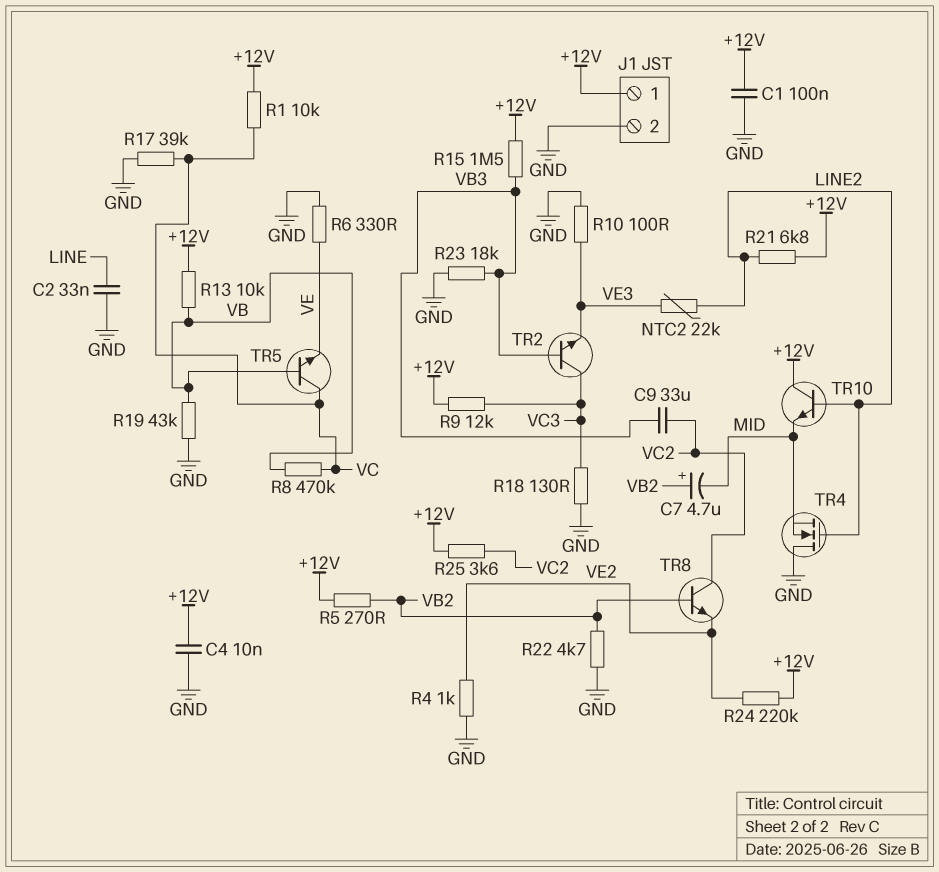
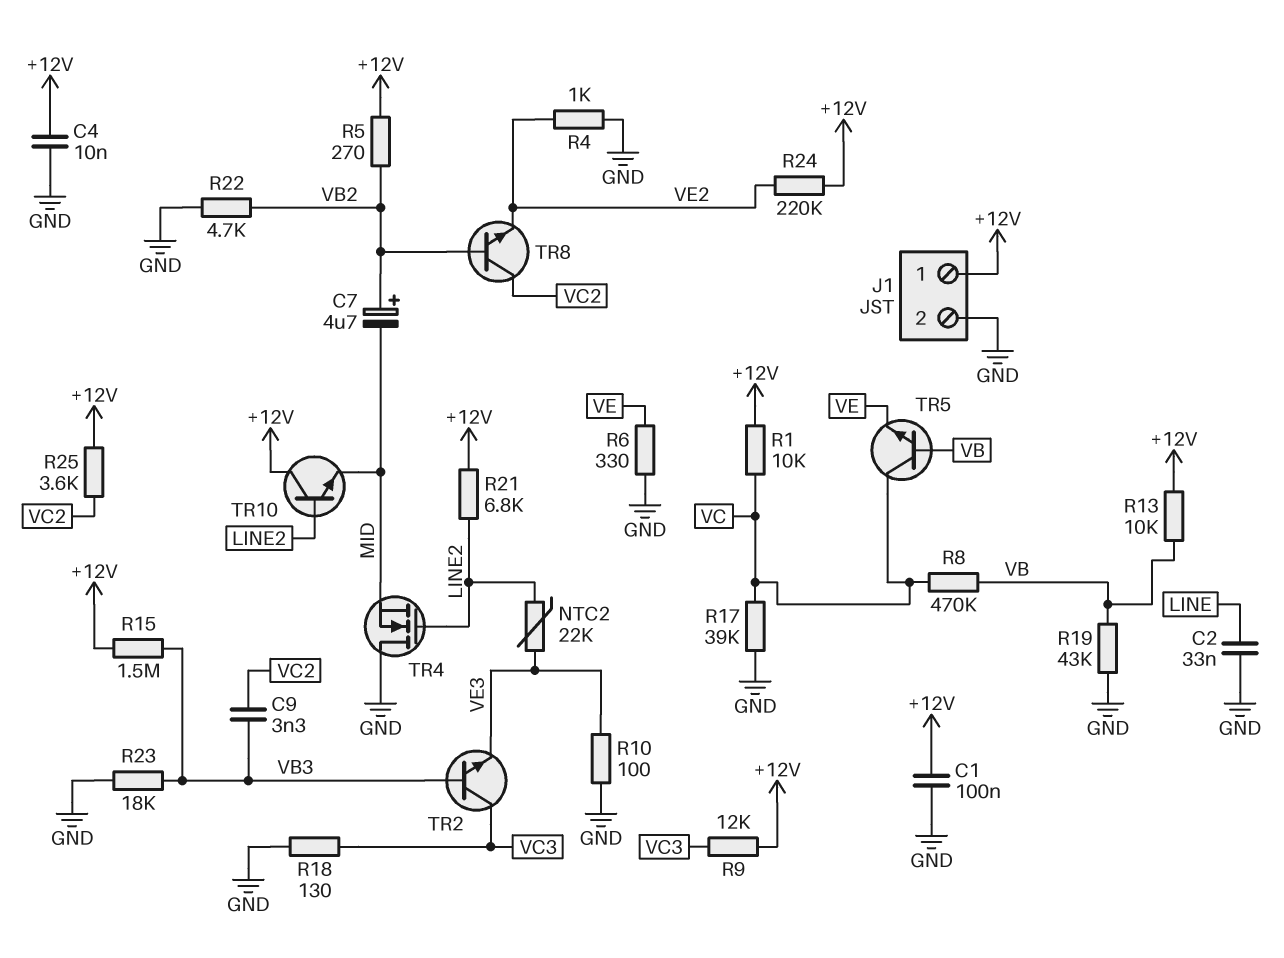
C9: 33uF (VB3, VC2) -> 3.3nF (VB3, VC2)

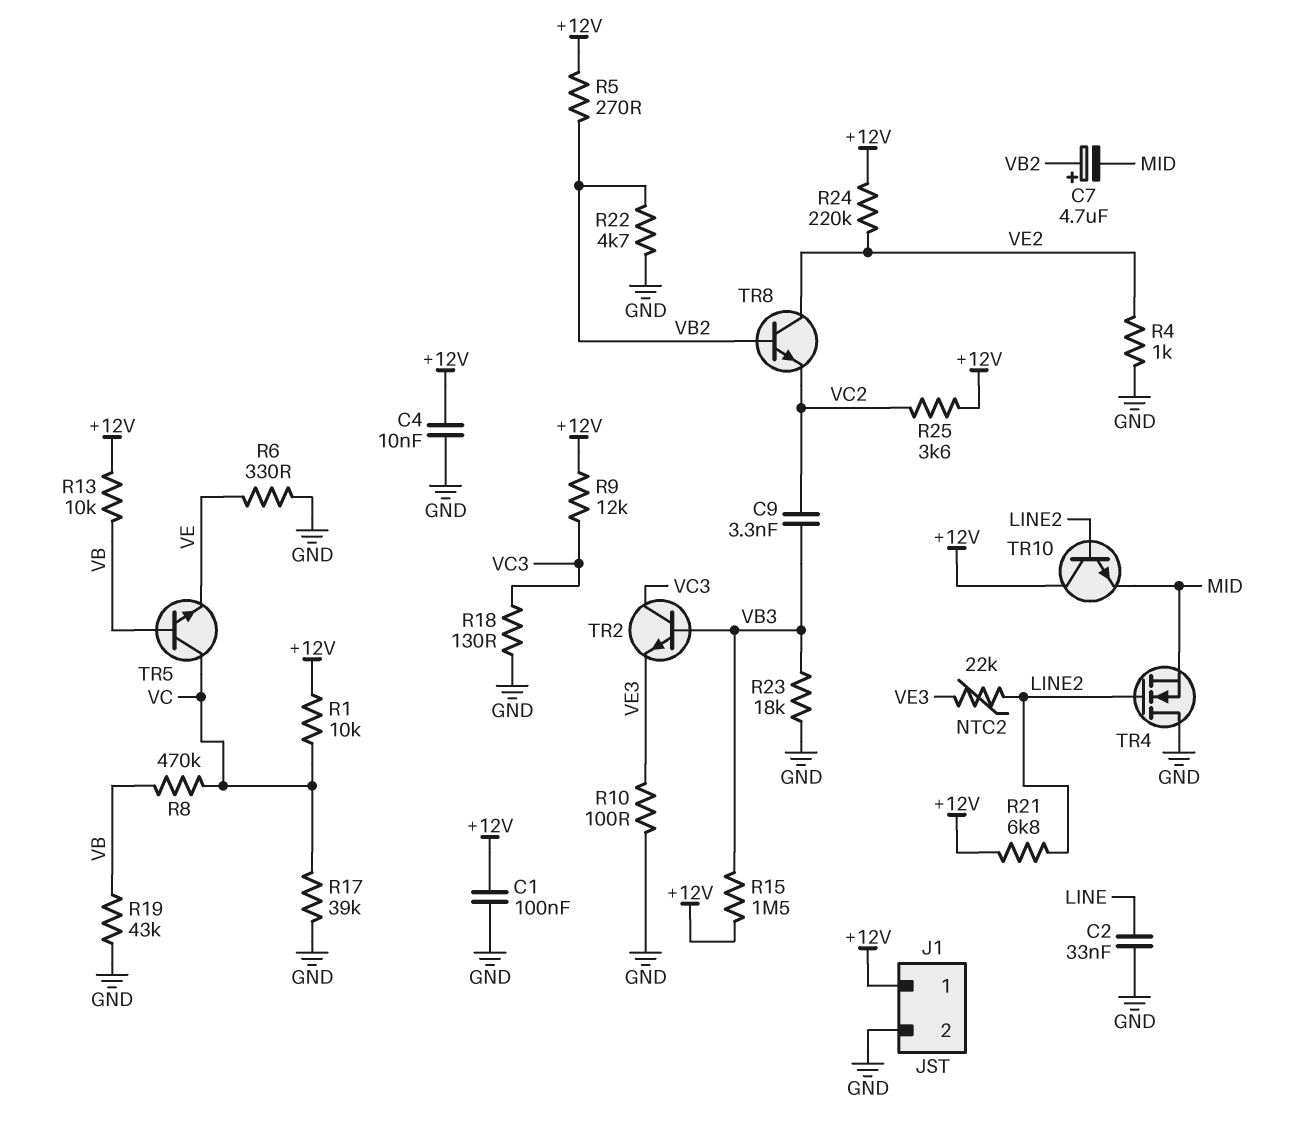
TR8: NPN (B VB2, C VC2, E VE2) -> NPN (B VB2, C VE2, E VC2)

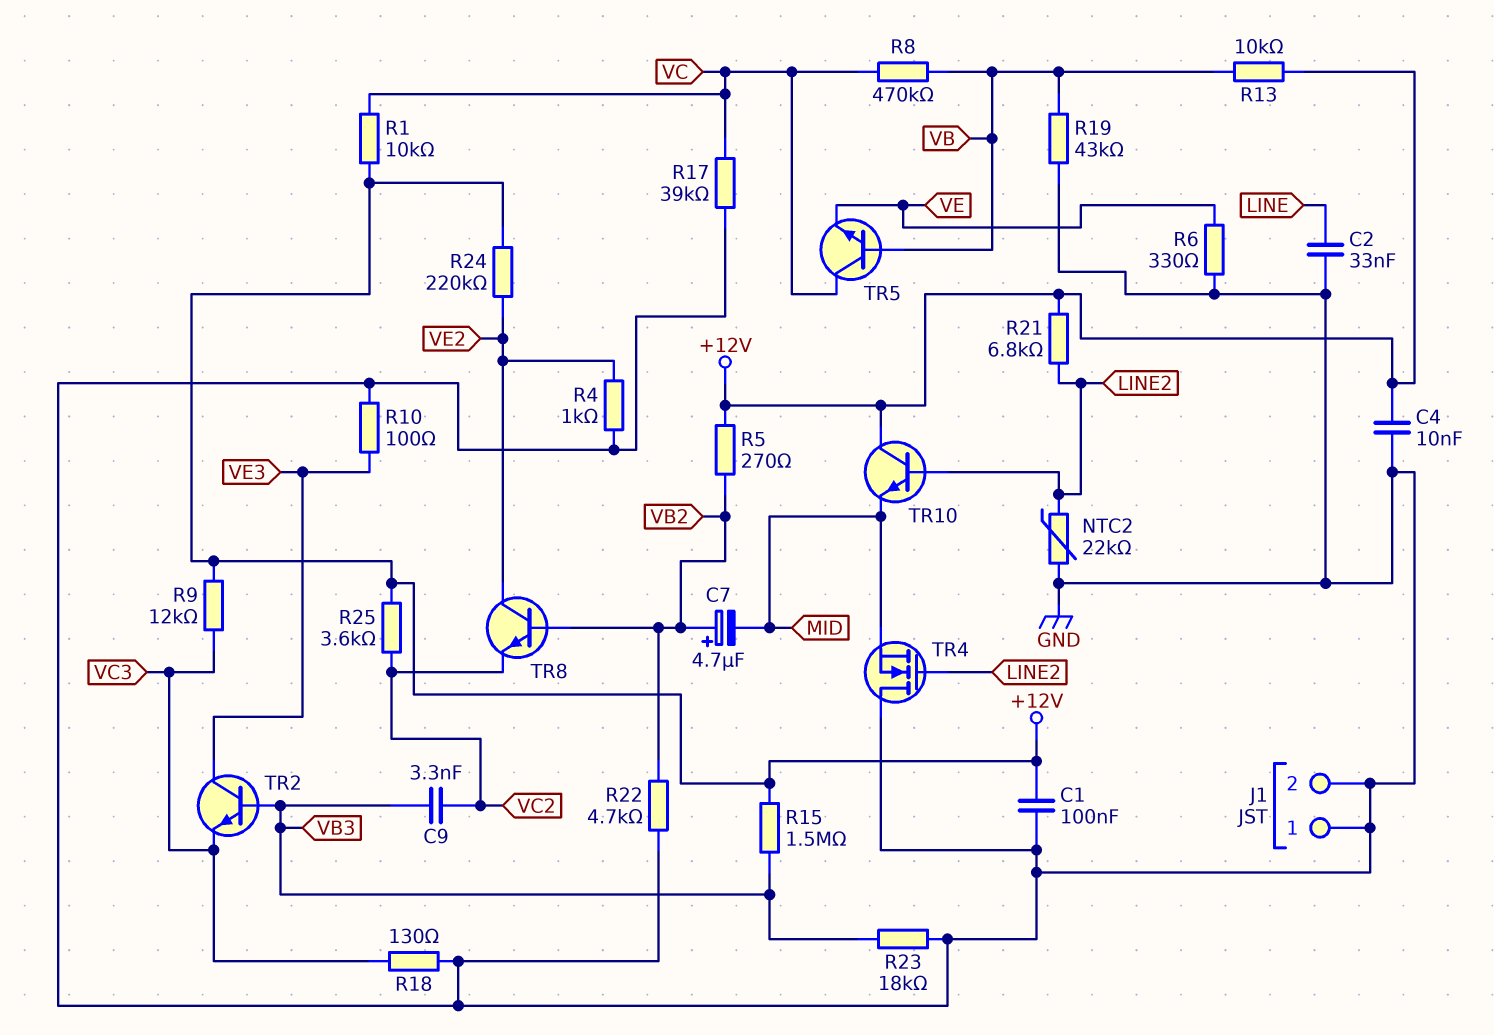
J1 pin 1: +12V -> GND
NTC2: 22k (LINE2, VE3) -> 22k (GND, LINE2)
TR2: NPN (B VB3, C VC3, E VE3) -> NPN (B VB3, C VE3, E VC3)

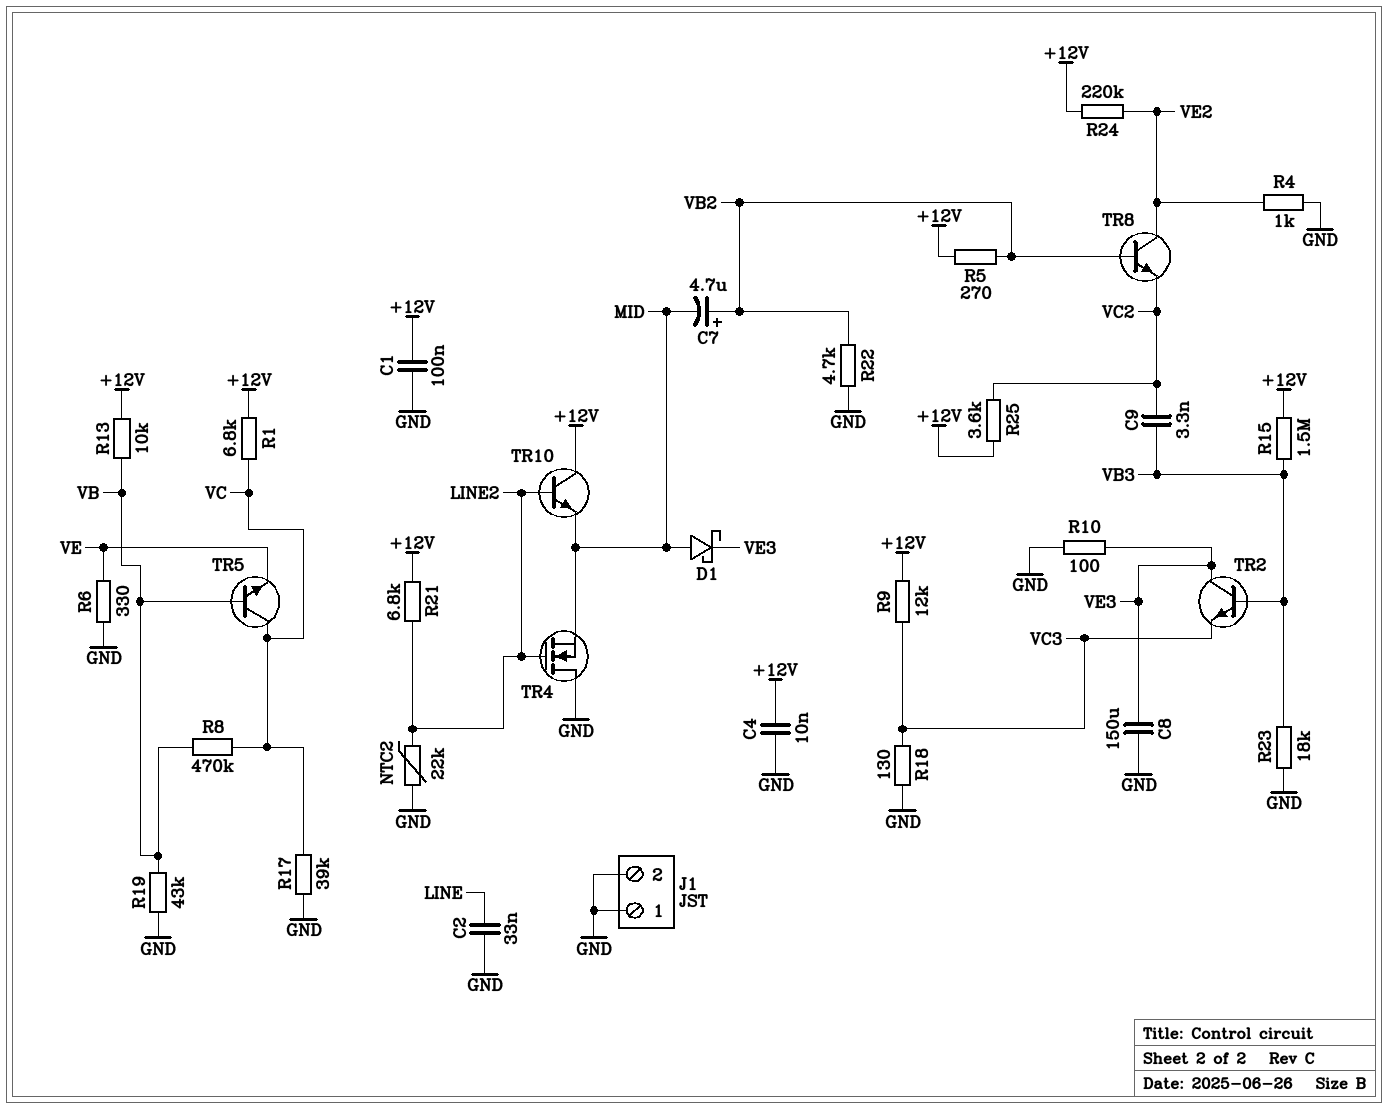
C8: none -> 150uF (GND, VE3)
D1: none -> schottky (A MID, K VE3)
R1: 10k (+12V, VC) -> 6.8k (+12V, VC)

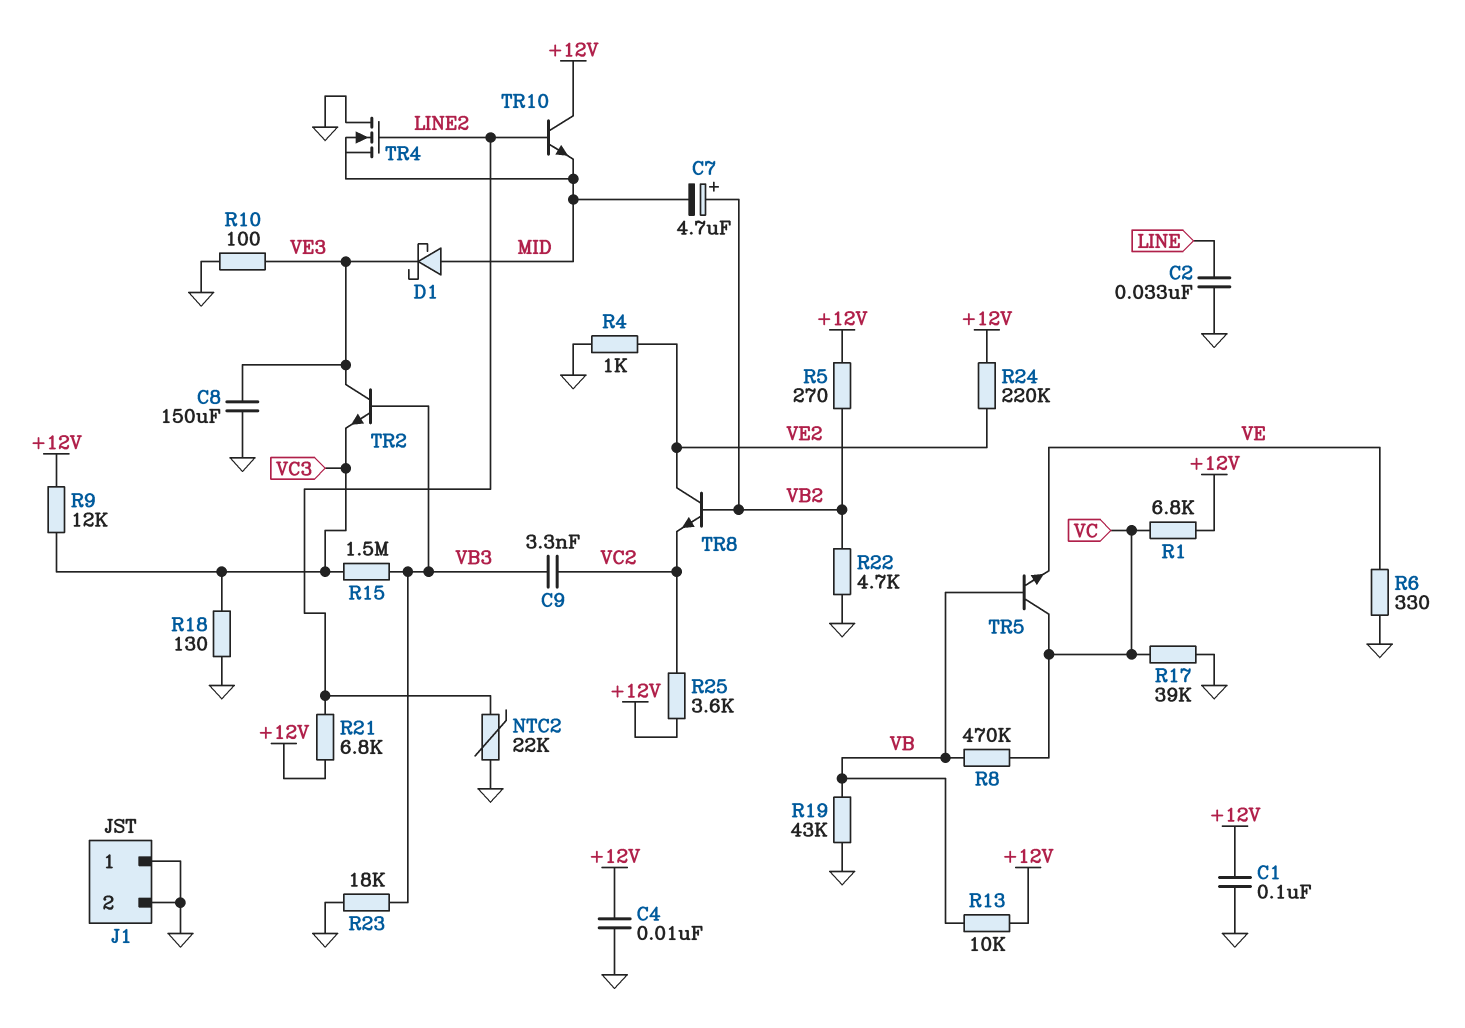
R15: 1.5M (+12V, VB3) -> 1.5M (VB3, VC3)

